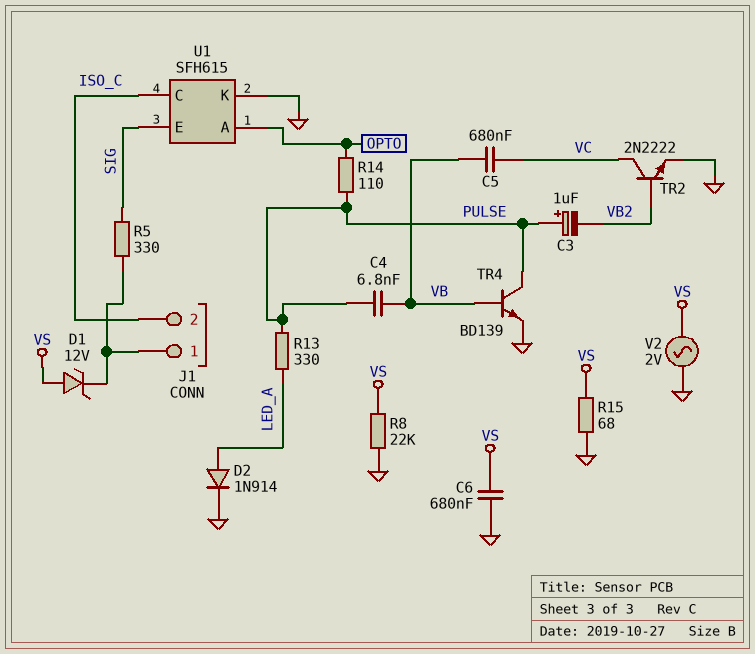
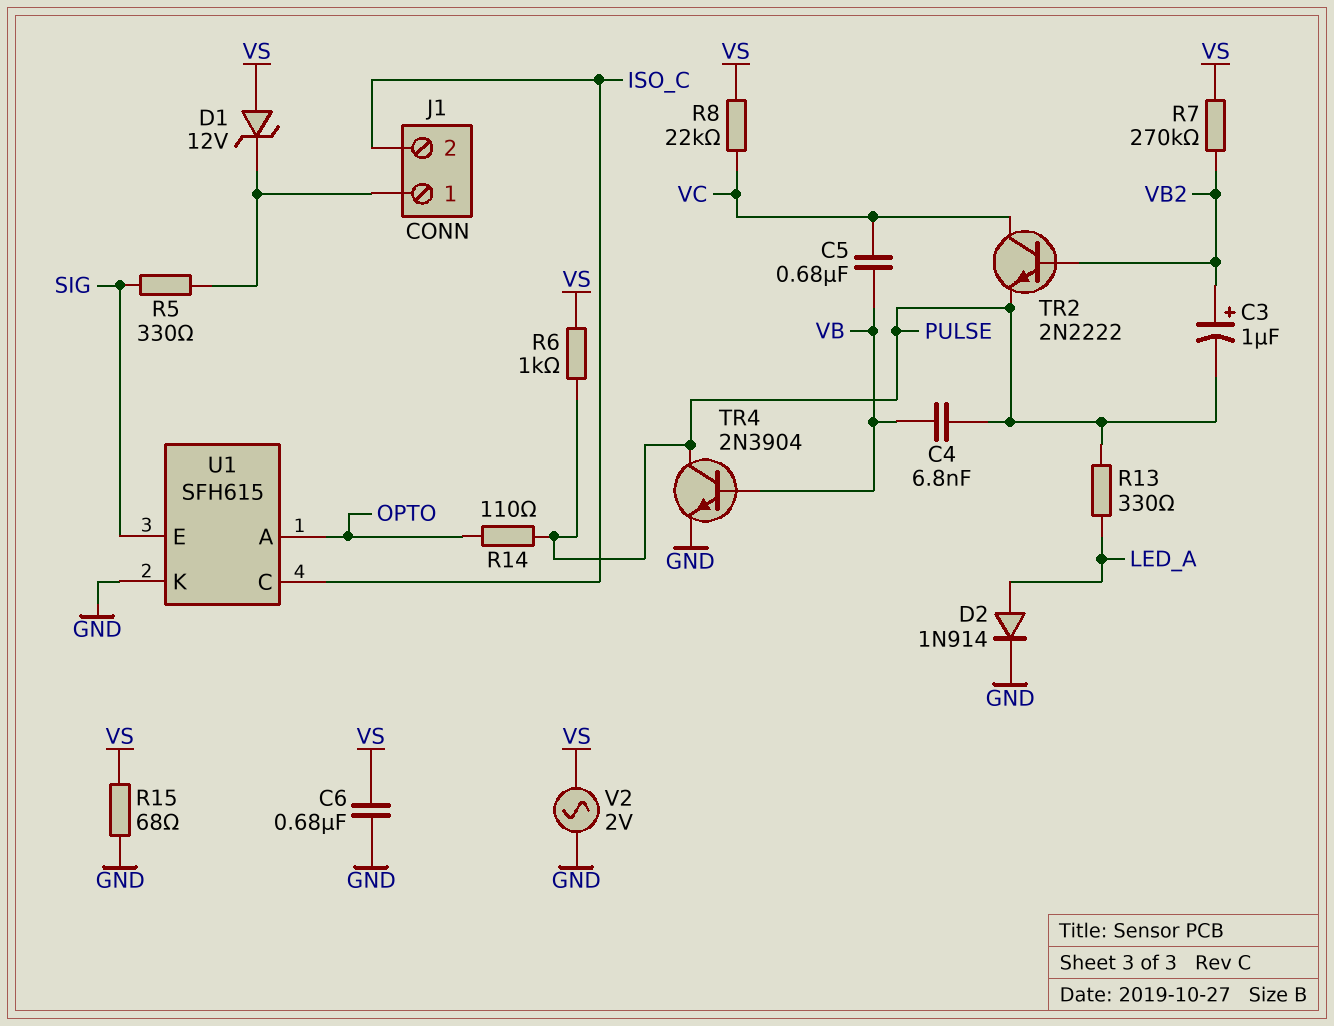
C3: 1uF (plus PULSE, minus VB2) -> 1uF (plus VB2, minus PULSE)
R6: none -> 1k (PULSE, VS)
R7: none -> 270k (VB2, VS)
R8: 22k (GND, VS) -> 22k (VC, VS)
TR2: NPN 2N2222 (B VB2, C VC, E GND) -> NPN 2N2222 (B VB2, C VC, E PULSE)
TR4: NPN BD139 (B VB, C PULSE, E GND) -> NPN 2N3904 (B VB, C PULSE, E GND)

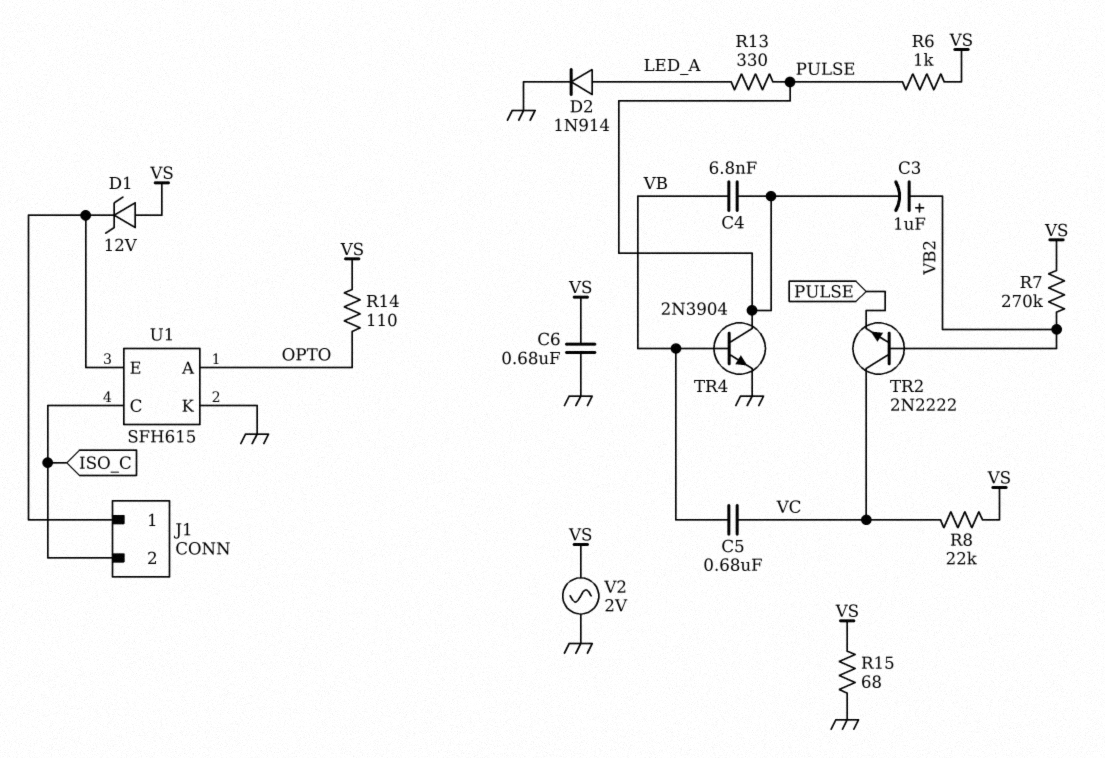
R5: 330 (J1/1, SIG) -> none
R14: 110 (OPTO, PULSE) -> 110 (OPTO, VS)
U1 pin E: SIG -> J1/1

